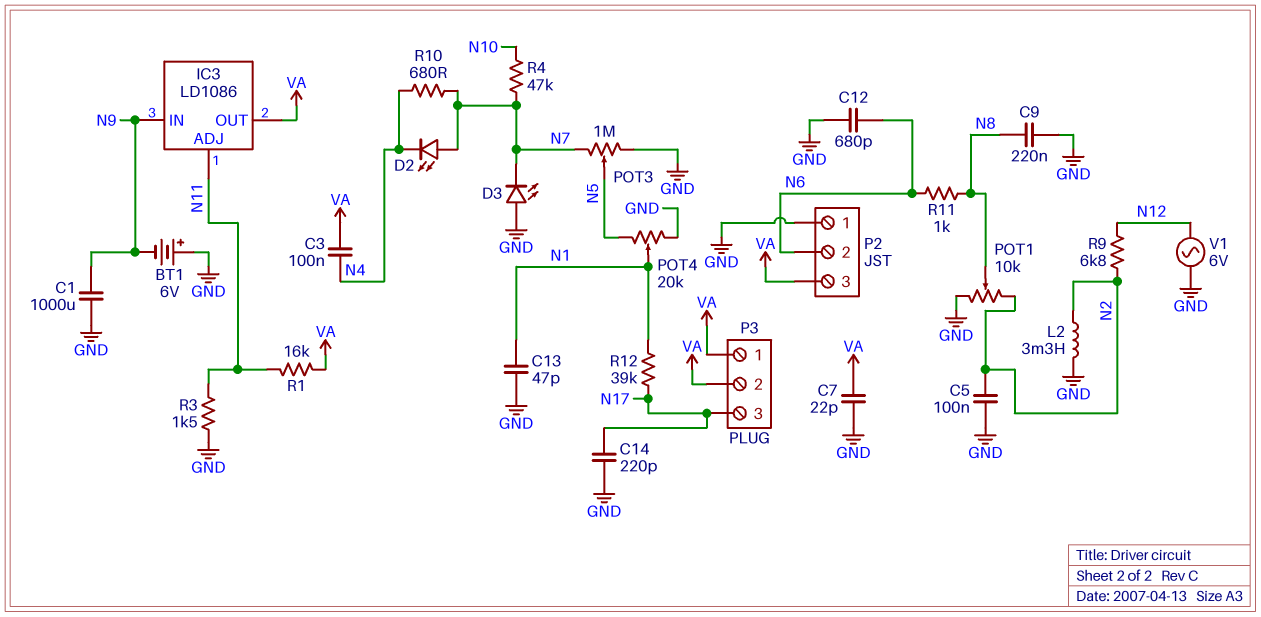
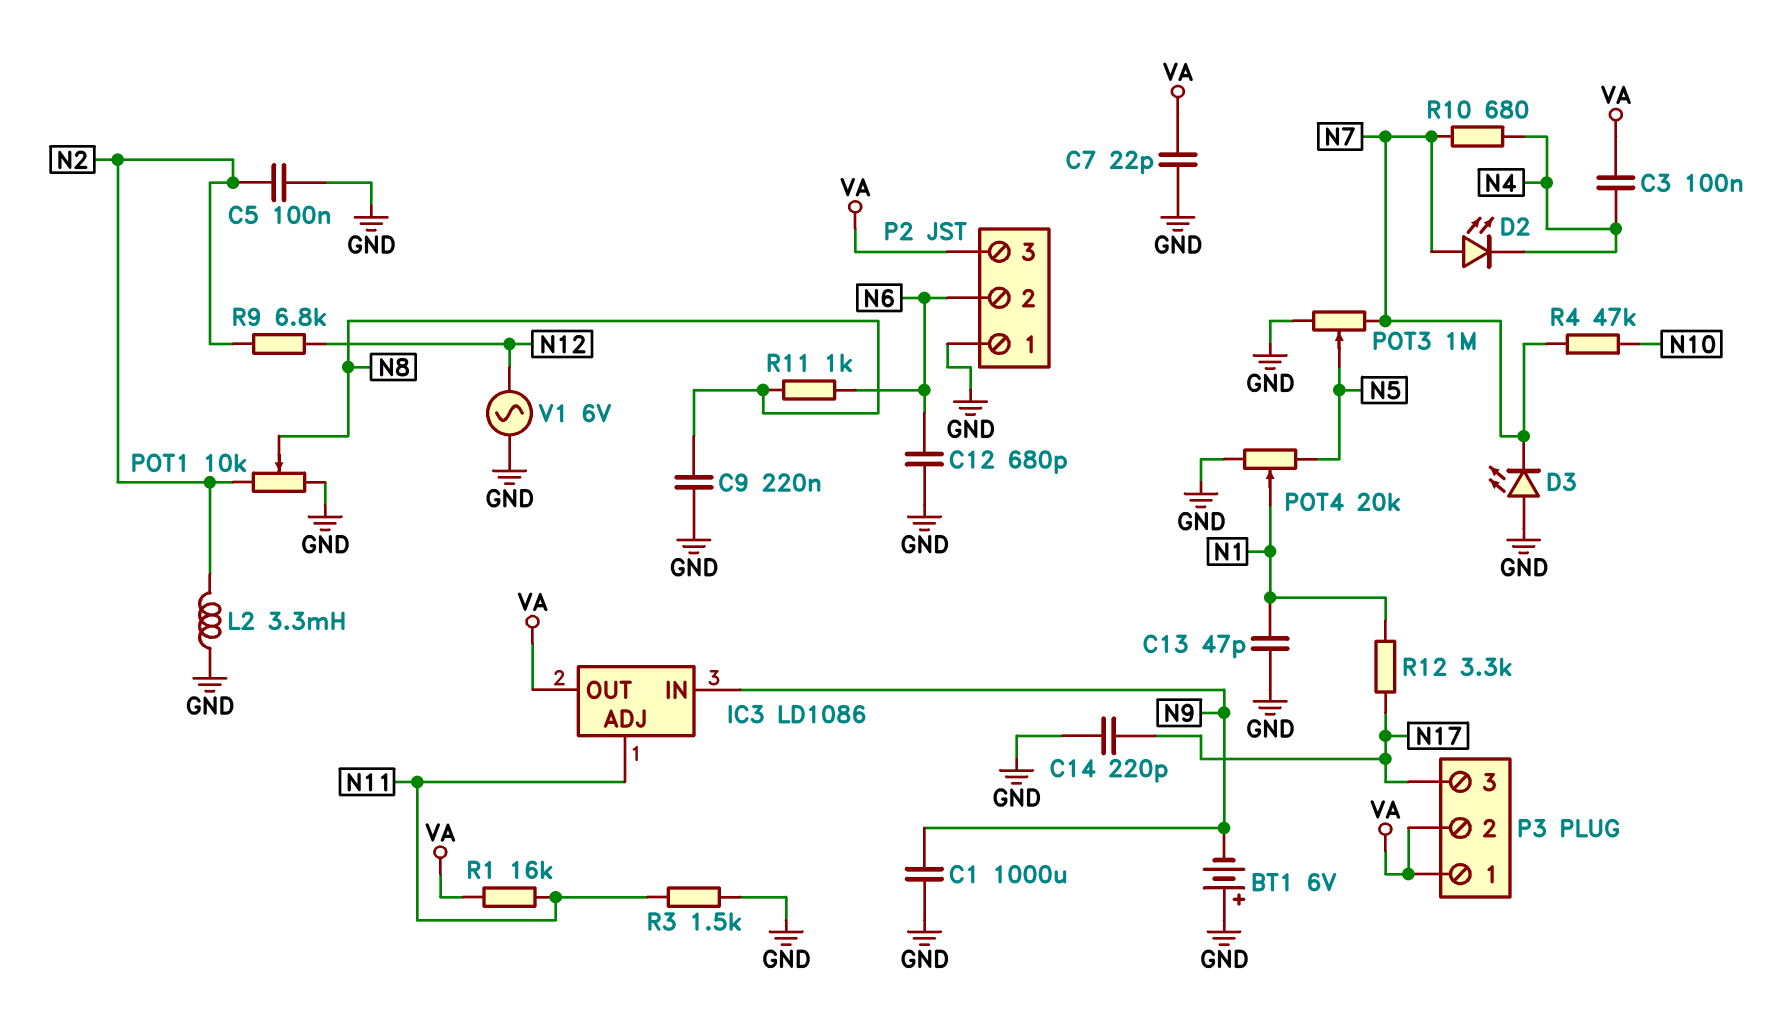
R12: 39k (N1, N17) -> 3.3k (N1, N17)

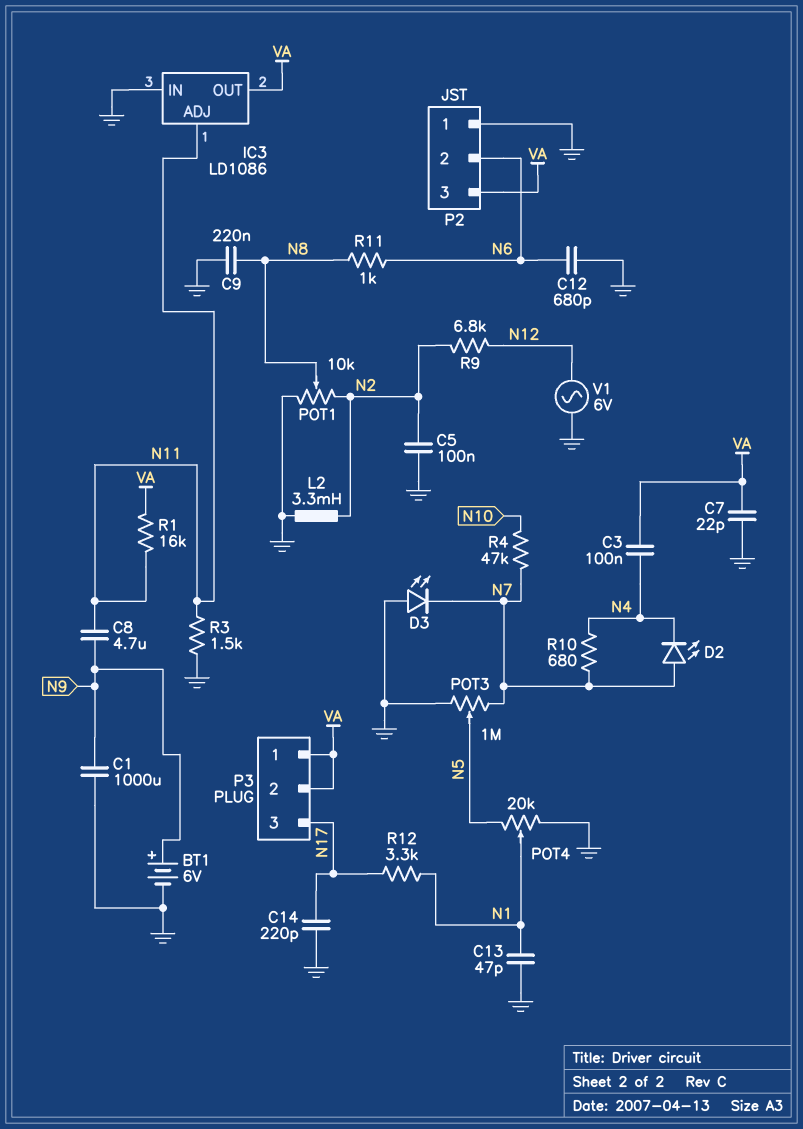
BT1: 6V (plus GND, minus N9) -> 6V (plus N9, minus GND)
C8: none -> 4.7uF (N9, N11)
IC3 pin IN: N9 -> GND

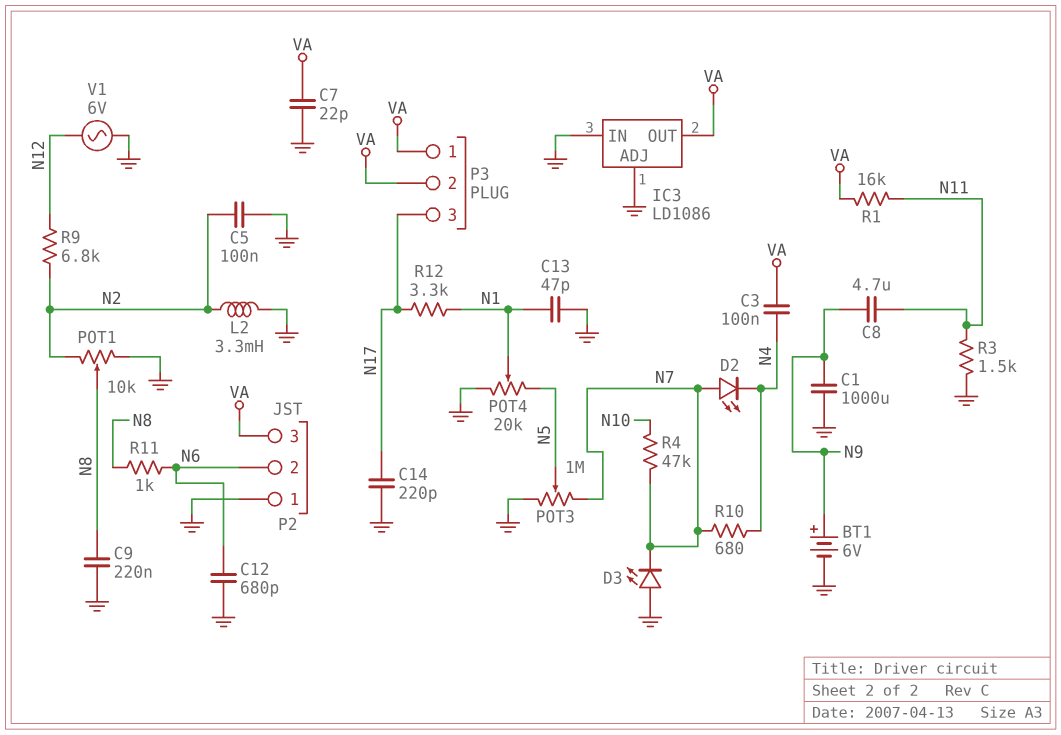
IC3 pin ADJ: N11 -> GND

